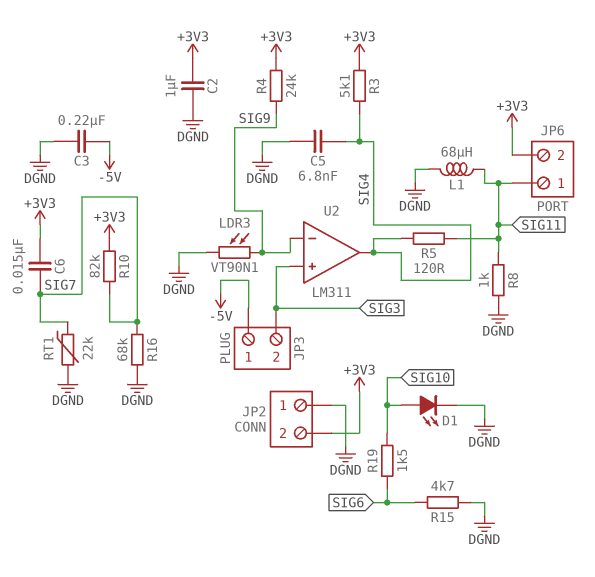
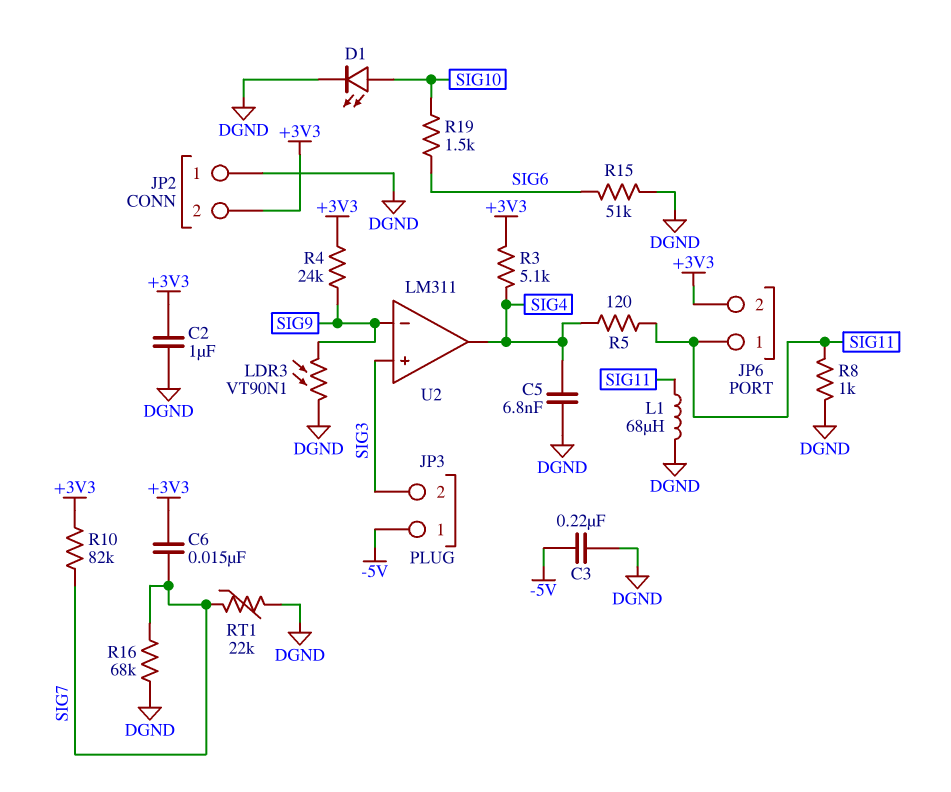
R15: 4.7k (DGND, SIG6) -> 51k (DGND, SIG6)

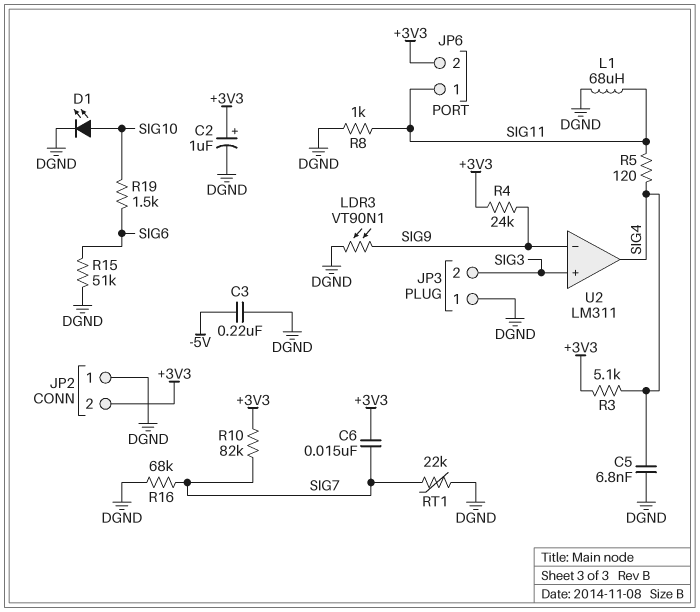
C2: 1uF (+3V3, DGND) -> 1uF (plus +3V3, minus DGND)
JP3 pin 1: -5V -> DGND

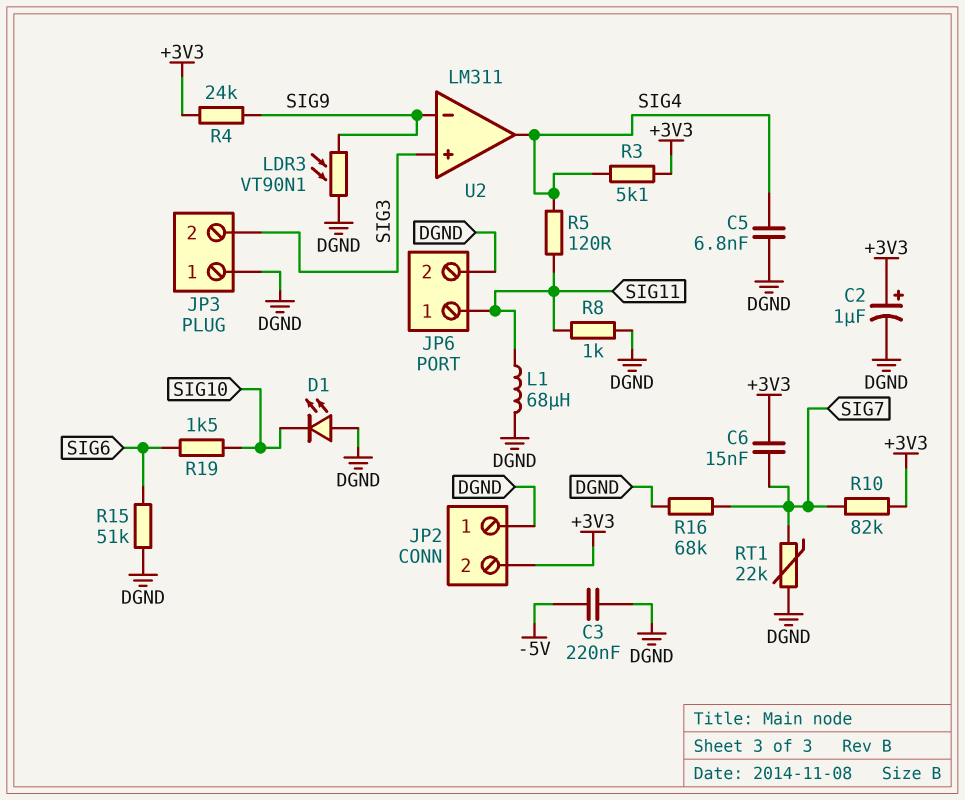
D1: LED (A SIG10, K DGND) -> LED (A DGND, K SIG10)
JP6 pin 2: +3V3 -> DGND

